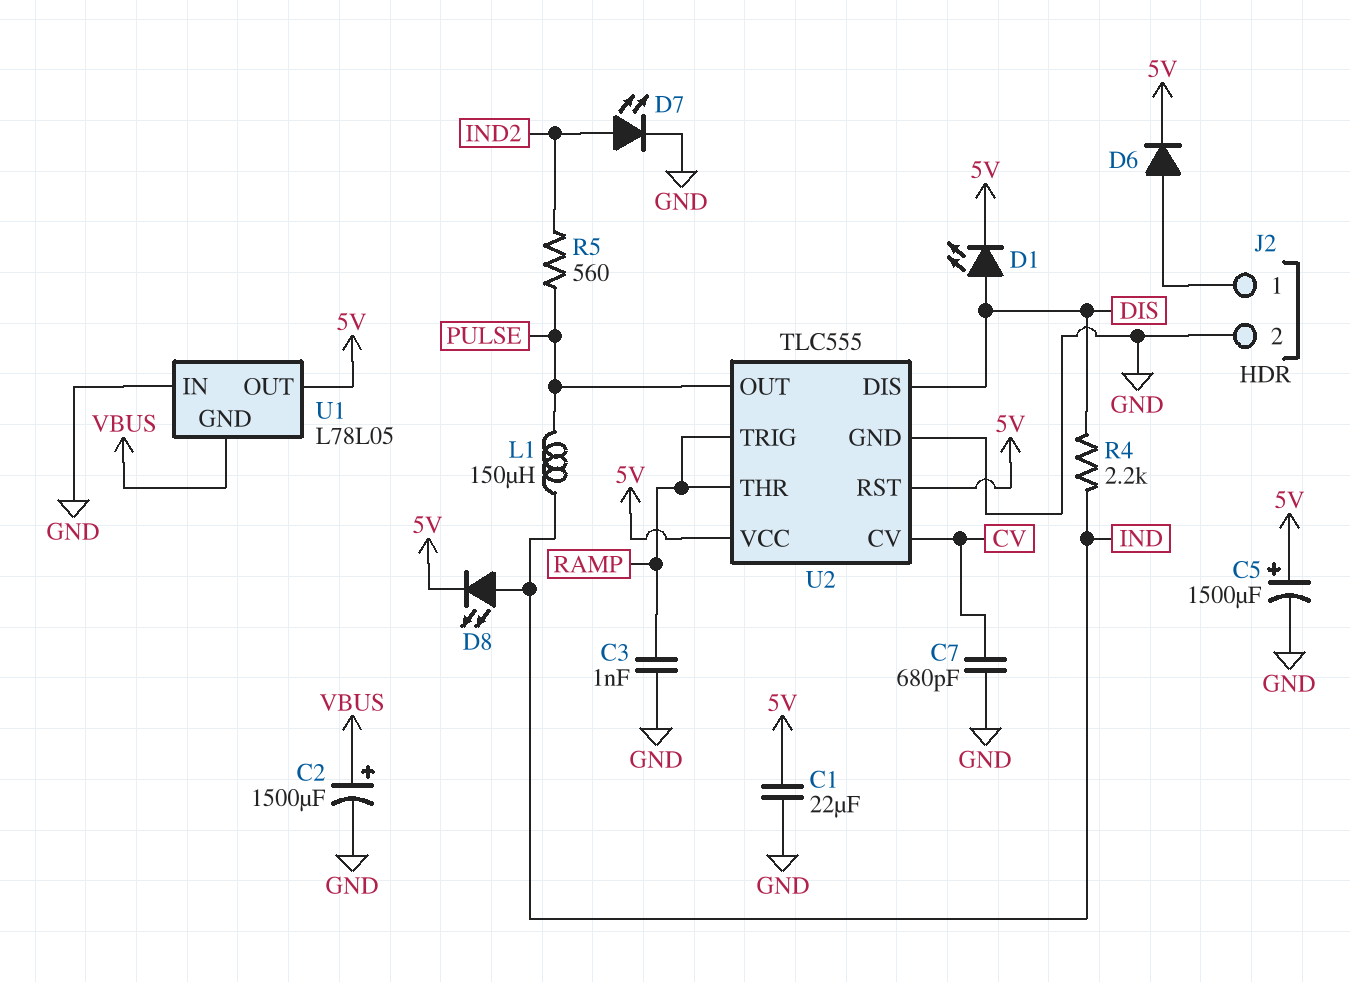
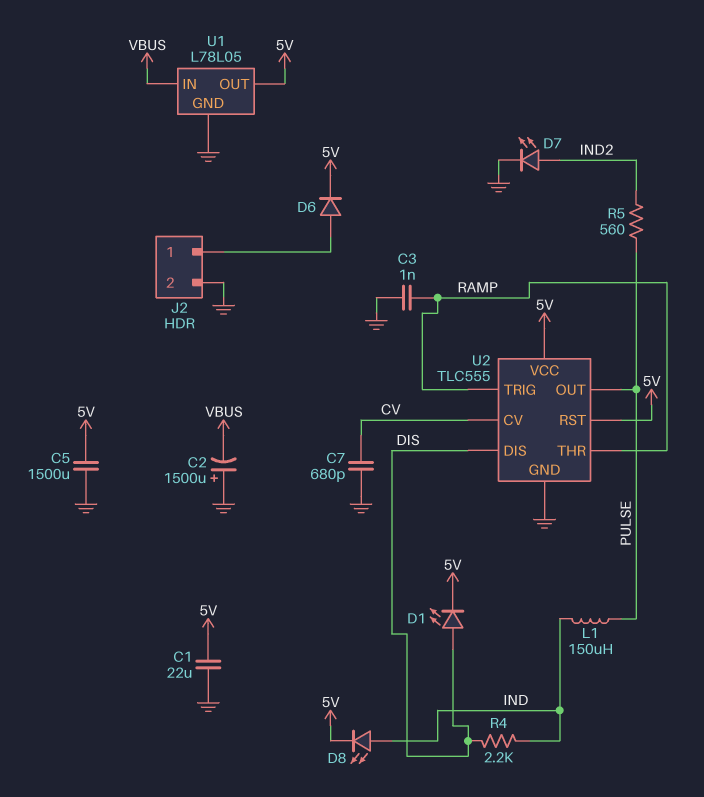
C2: 1500uF (plus VBUS, minus GND) -> 1500uF (plus GND, minus VBUS)
C5: 1500uF (plus 5V, minus GND) -> 1500uF (5V, GND)
U1 pin GND: VBUS -> GND
U1 pin IN: GND -> VBUS

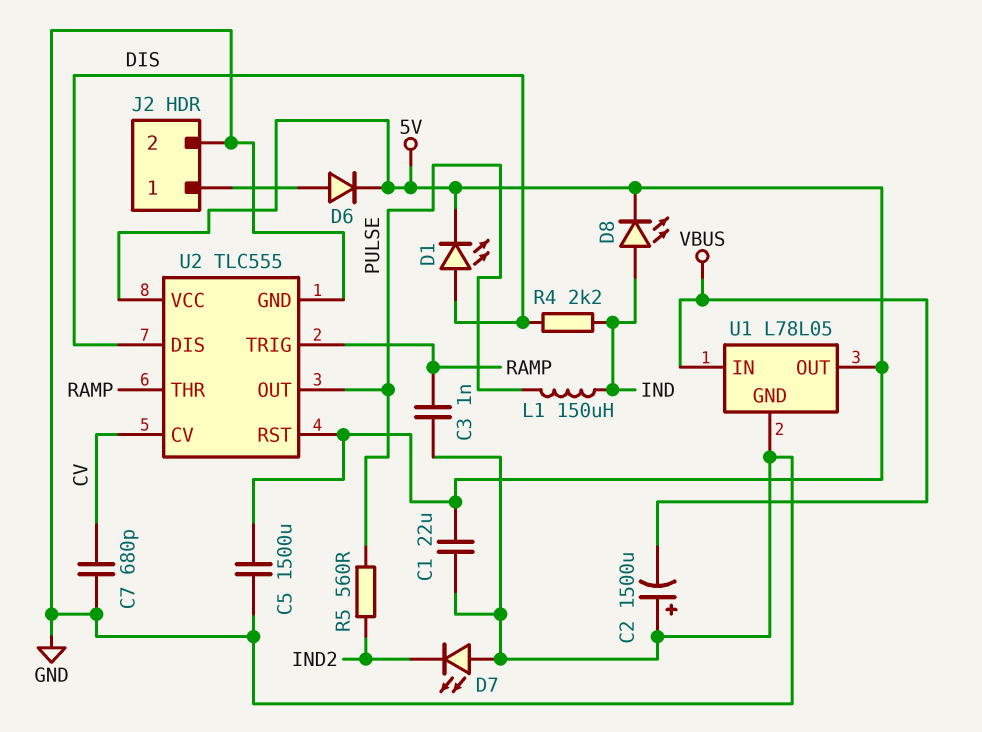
D7: LED (A IND2, K GND) -> LED (A GND, K IND2)

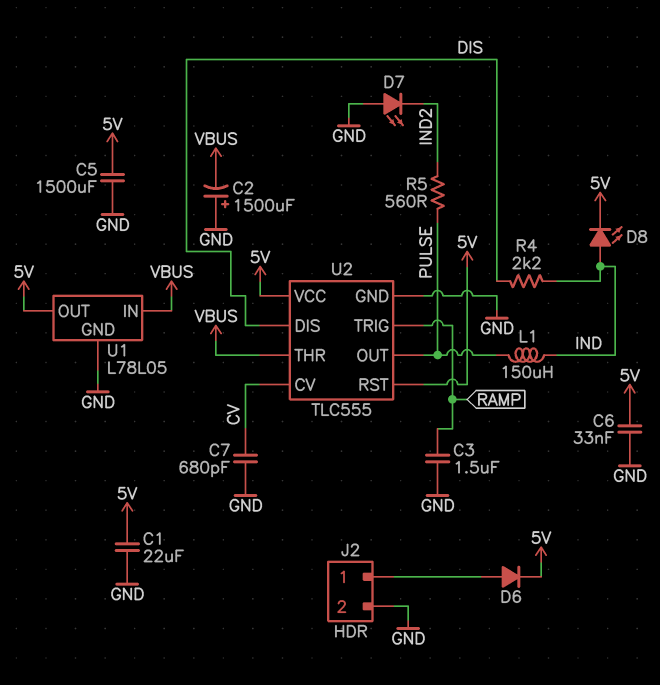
C3: 1nF (GND, RAMP) -> 1.5uF (GND, RAMP)
C6: none -> 33nF (5V, GND)
D1: LED (A DIS, K 5V) -> none
U2 pin THR: RAMP -> VBUS

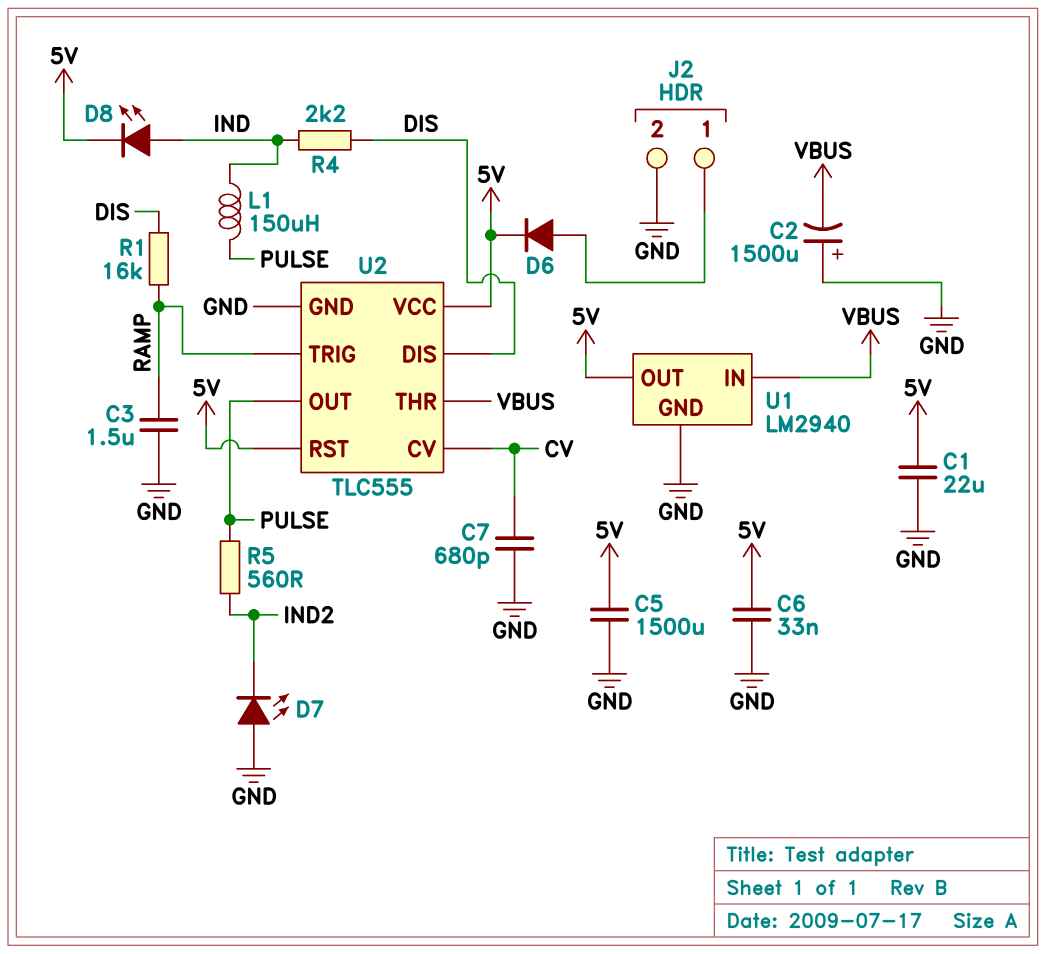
R1: none -> 16k (DIS, RAMP)
U1: L78L05 -> LM2940

